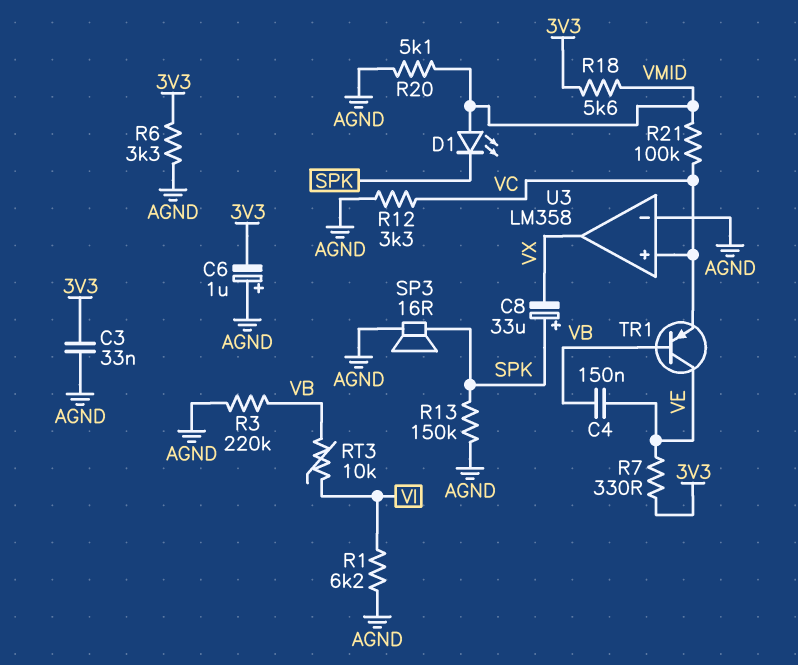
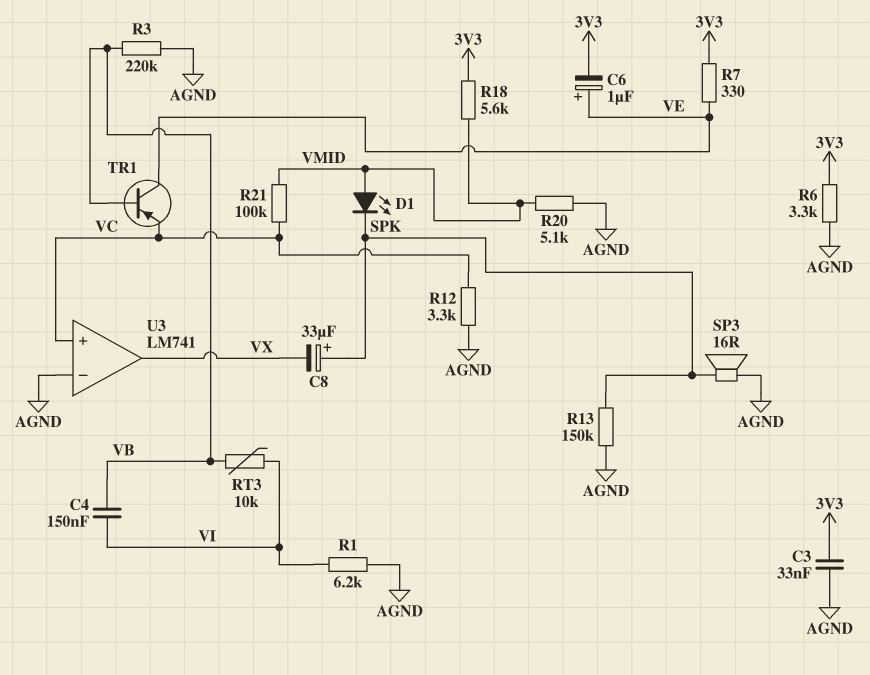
C4: 150nF (VB, VE) -> 150nF (VB, VI)
C6: 1uF (plus AGND, minus 3V3) -> 1uF (plus VE, minus 3V3)
U3: LM358 -> LM741

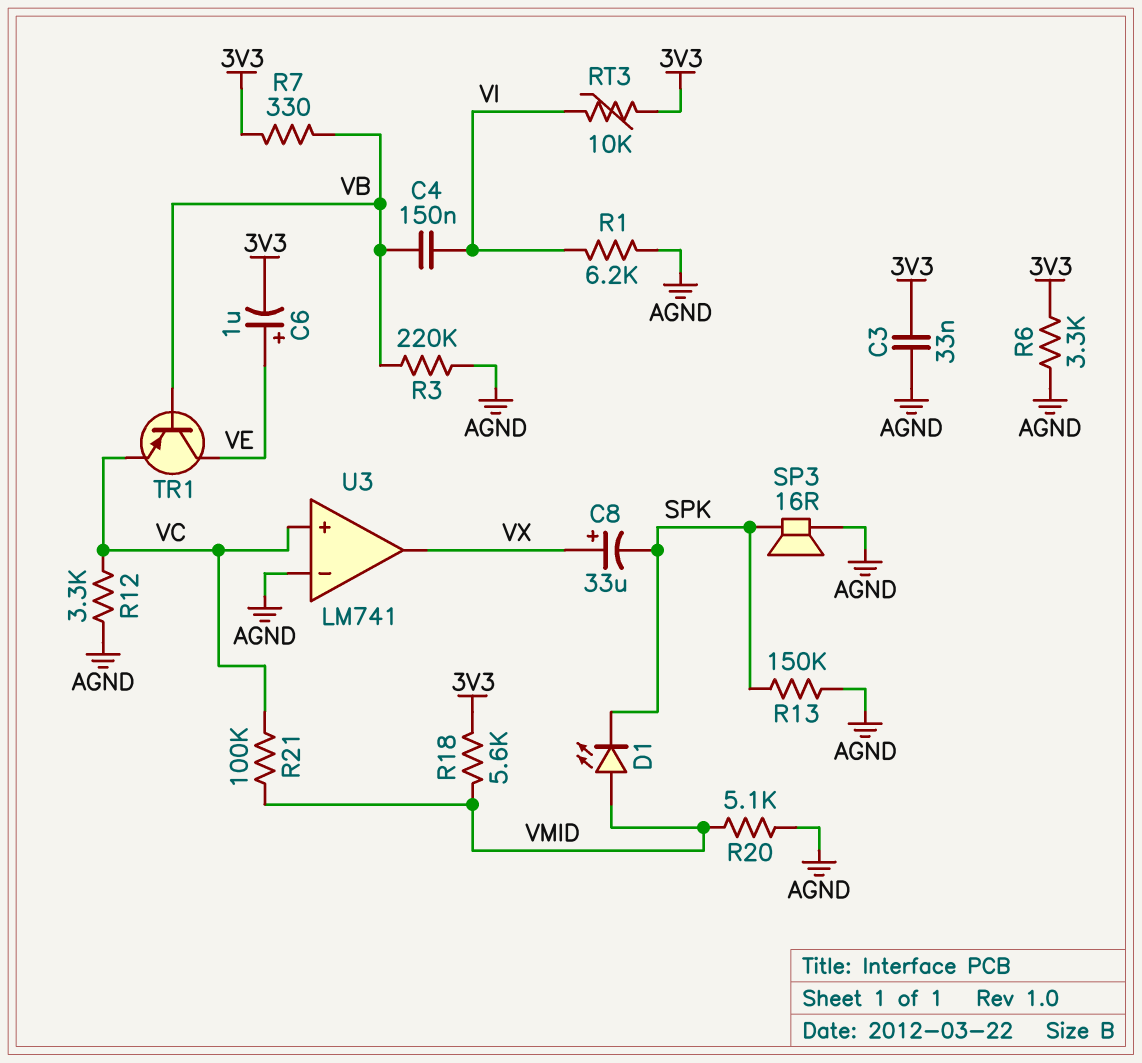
C8: 33uF (plus SPK, minus VX) -> 33uF (plus VX, minus SPK)
R7: 330 (3V3, VE) -> 330 (3V3, VB)
RT3: 10k (VB, VI) -> 10k (3V3, VI)

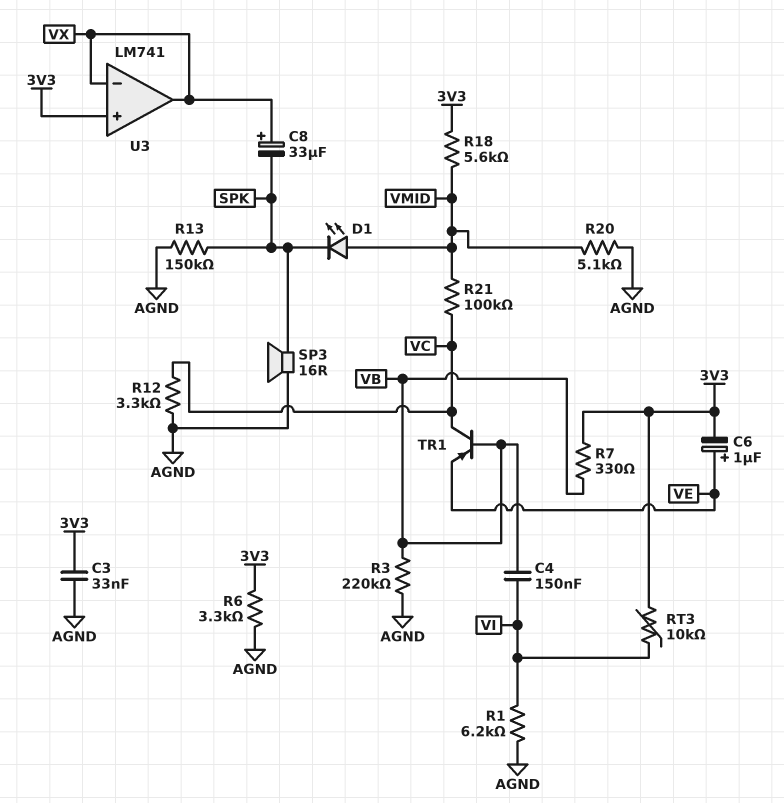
TR1: PNP (B VB, C VE, E VC) -> PNP (B VB, C VC, E VE)
U3 pin in+: VC -> 3V3
U3 pin in-: AGND -> VX

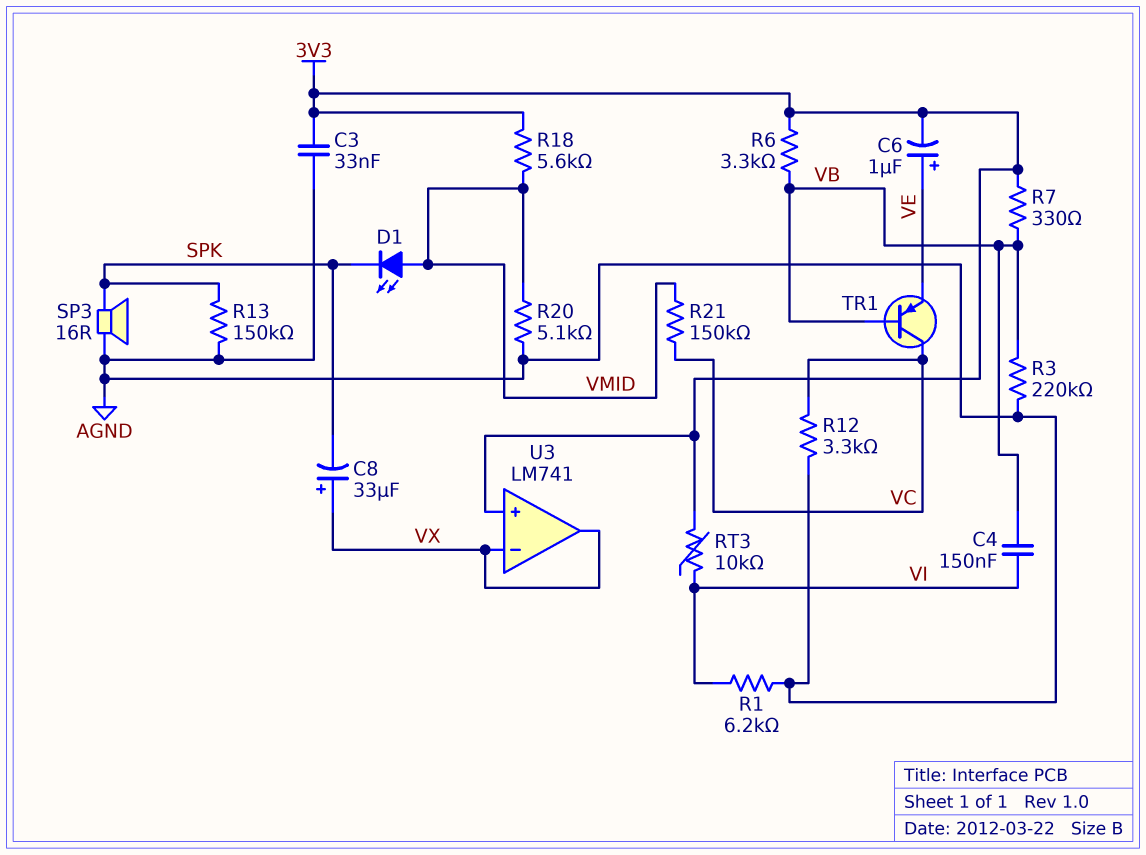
R6: 3.3k (3V3, AGND) -> 3.3k (3V3, VB)
R21: 100k (VC, VMID) -> 150k (VC, VMID)

